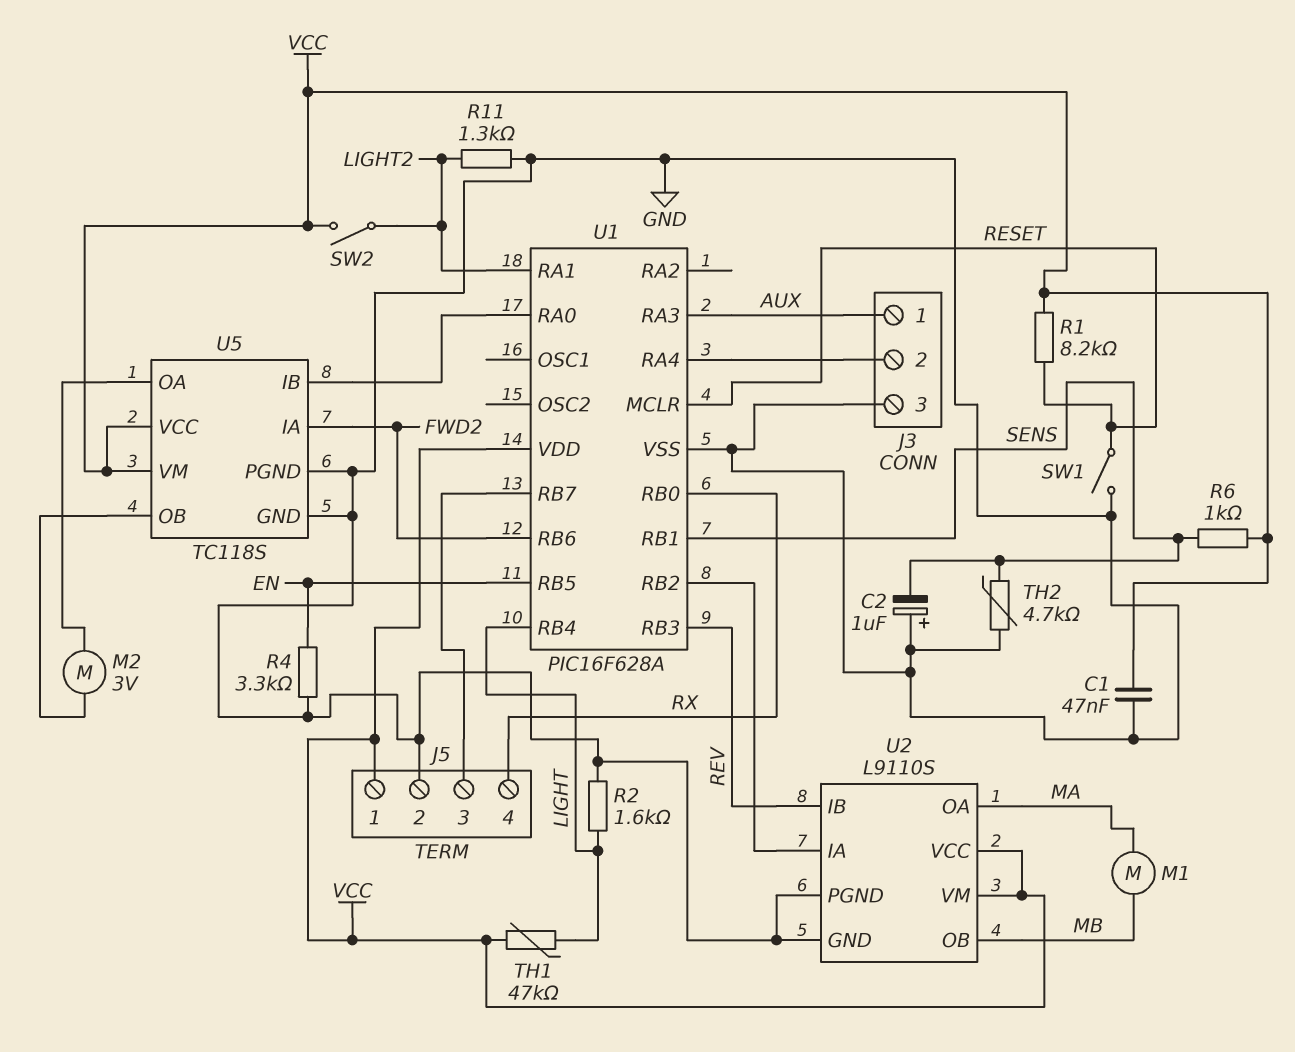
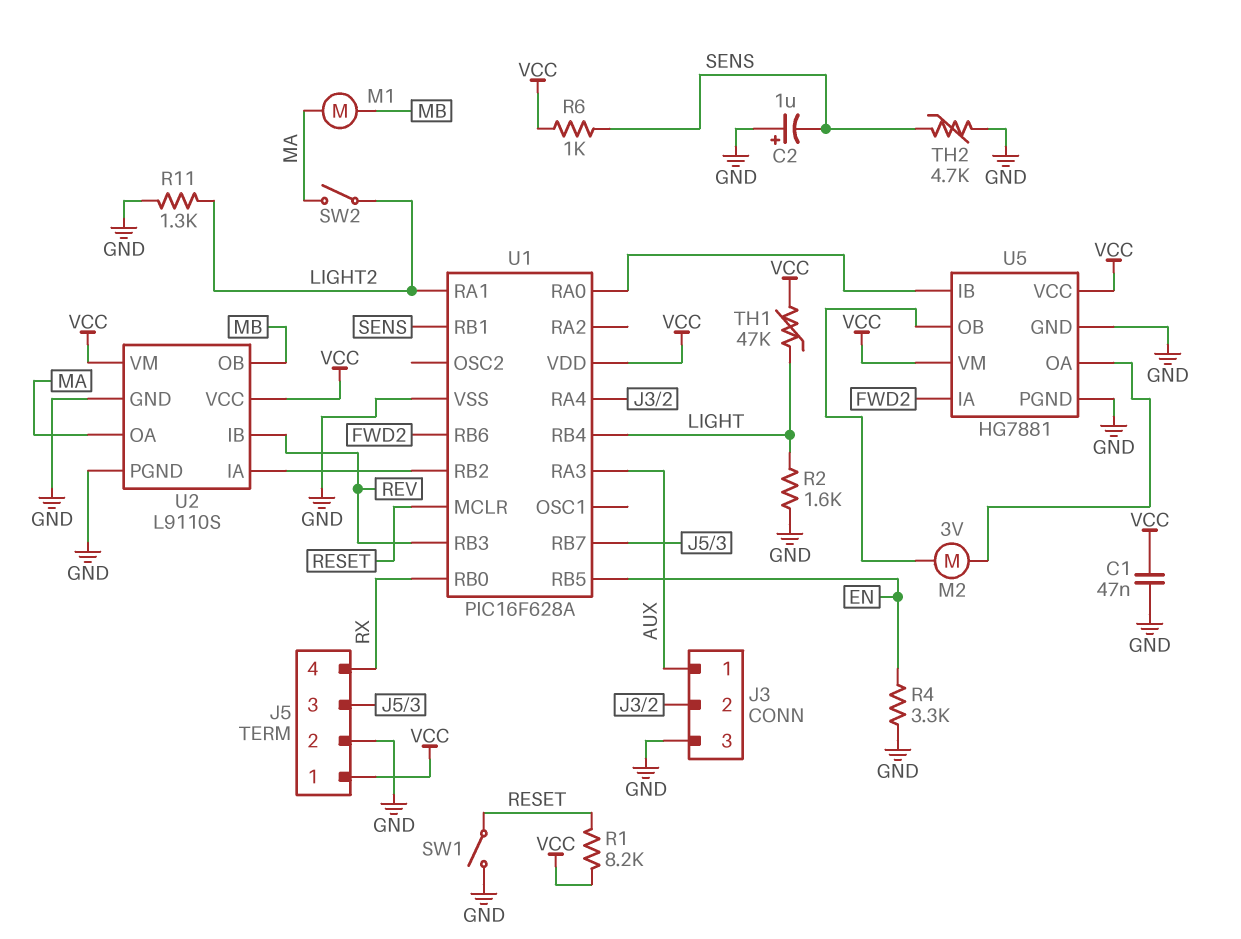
SW2: switch (LIGHT2, VCC) -> switch (LIGHT2, MA)
U5: TC118S -> HG7881

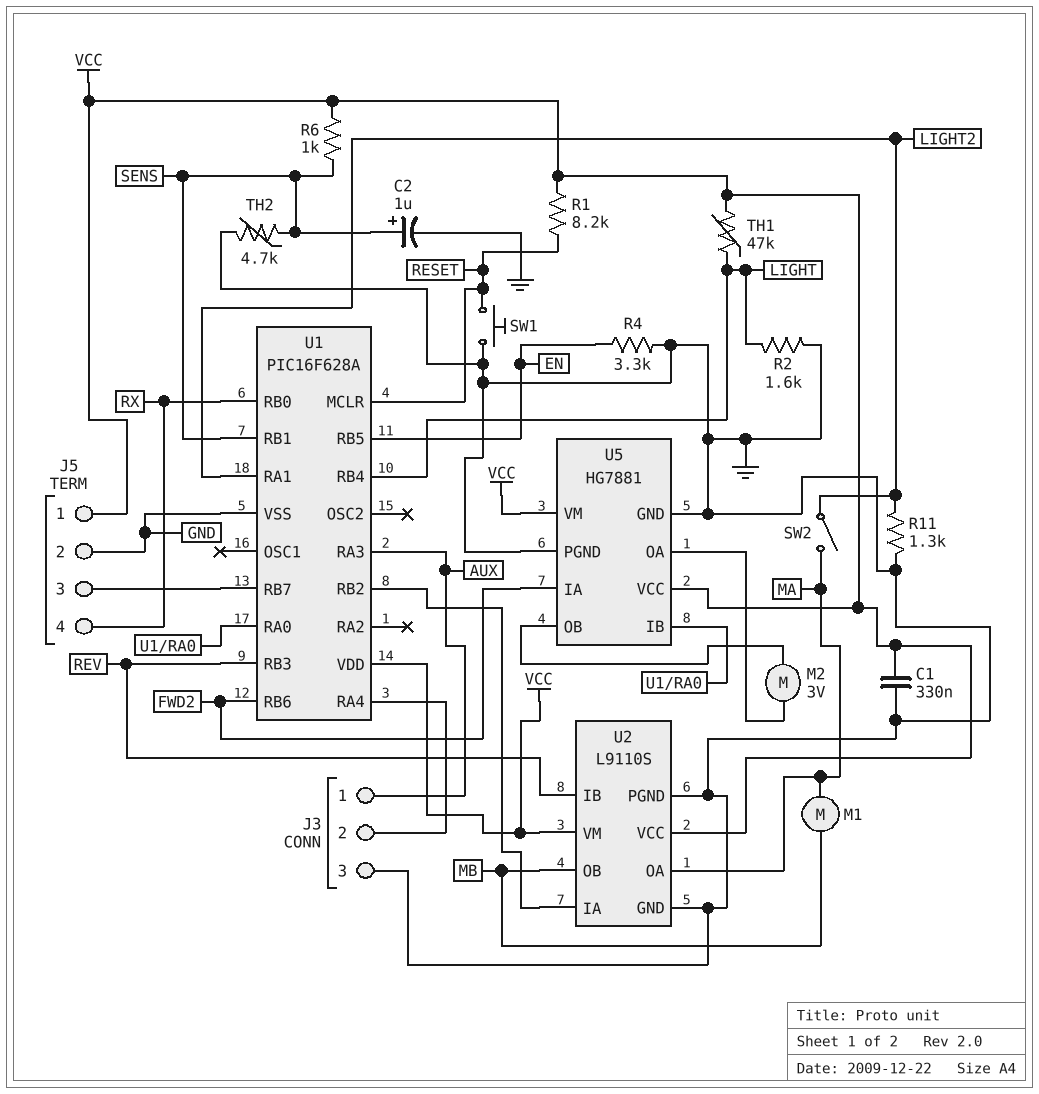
C1: 47nF (GND, VCC) -> 330nF (GND, VCC)
C2: 1uF (plus GND, minus SENS) -> 1uF (plus SENS, minus GND)
SW1: switch (GND, RESET) -> button (GND, RESET)

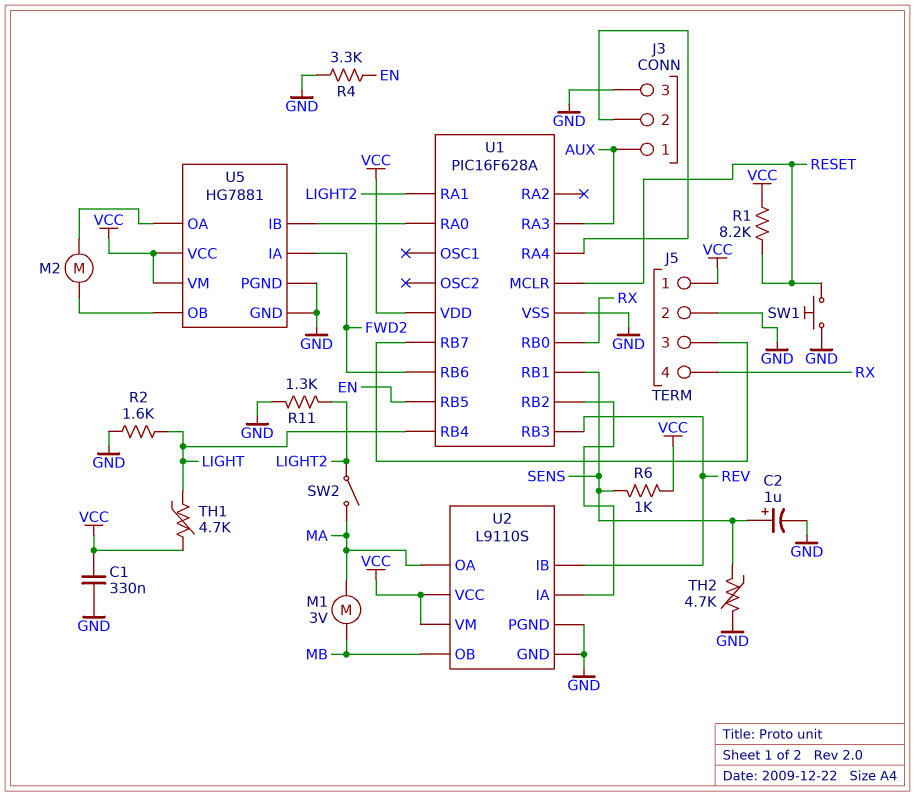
M1: motor (MA, MB) -> motor 3V (MA, MB)
M2: motor 3V (U5/OA, U5/OB) -> motor (U5/OA, U5/OB)
TH1: 47k (LIGHT, VCC) -> 4.7k (LIGHT, VCC)

